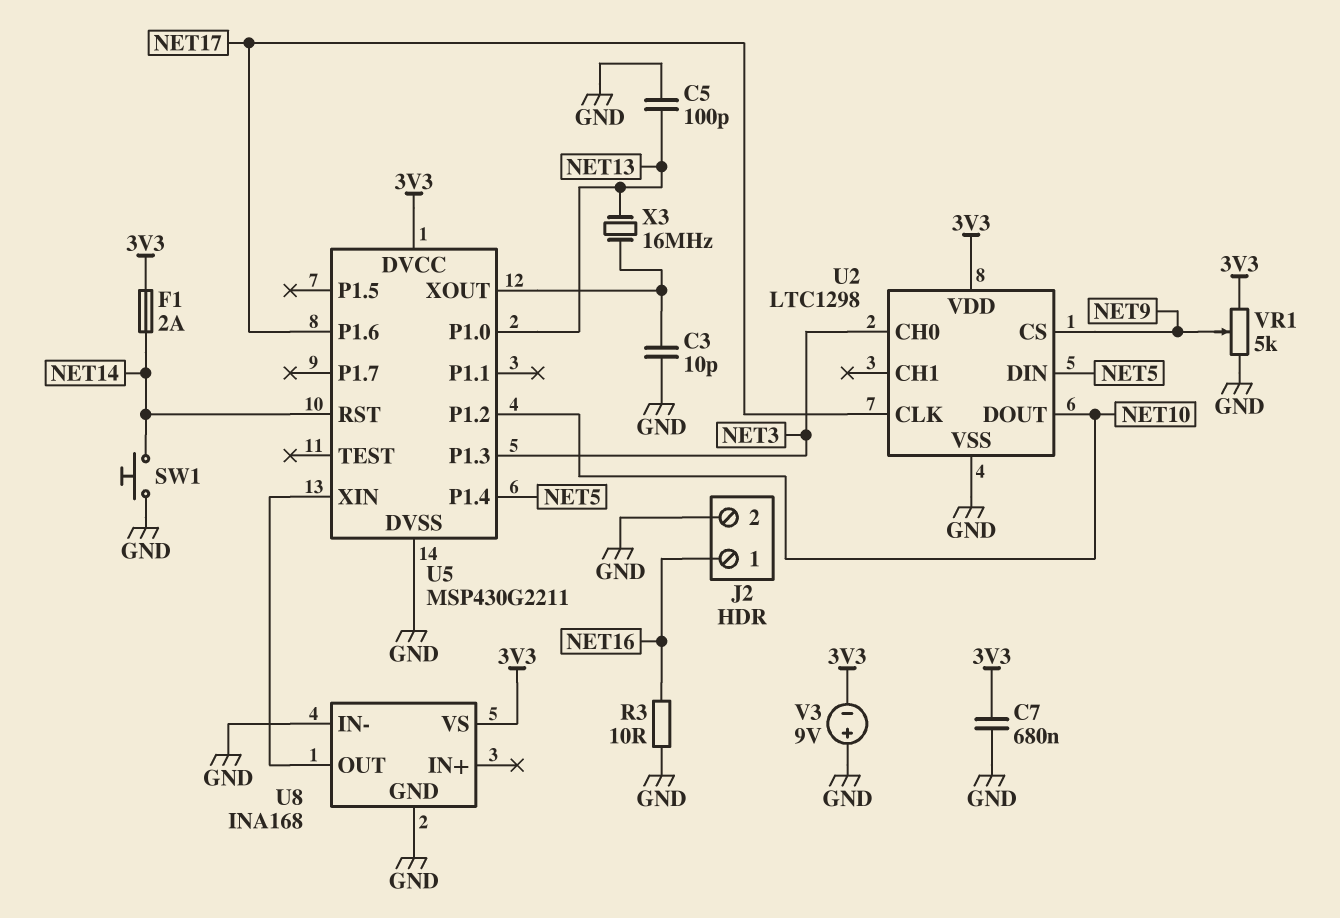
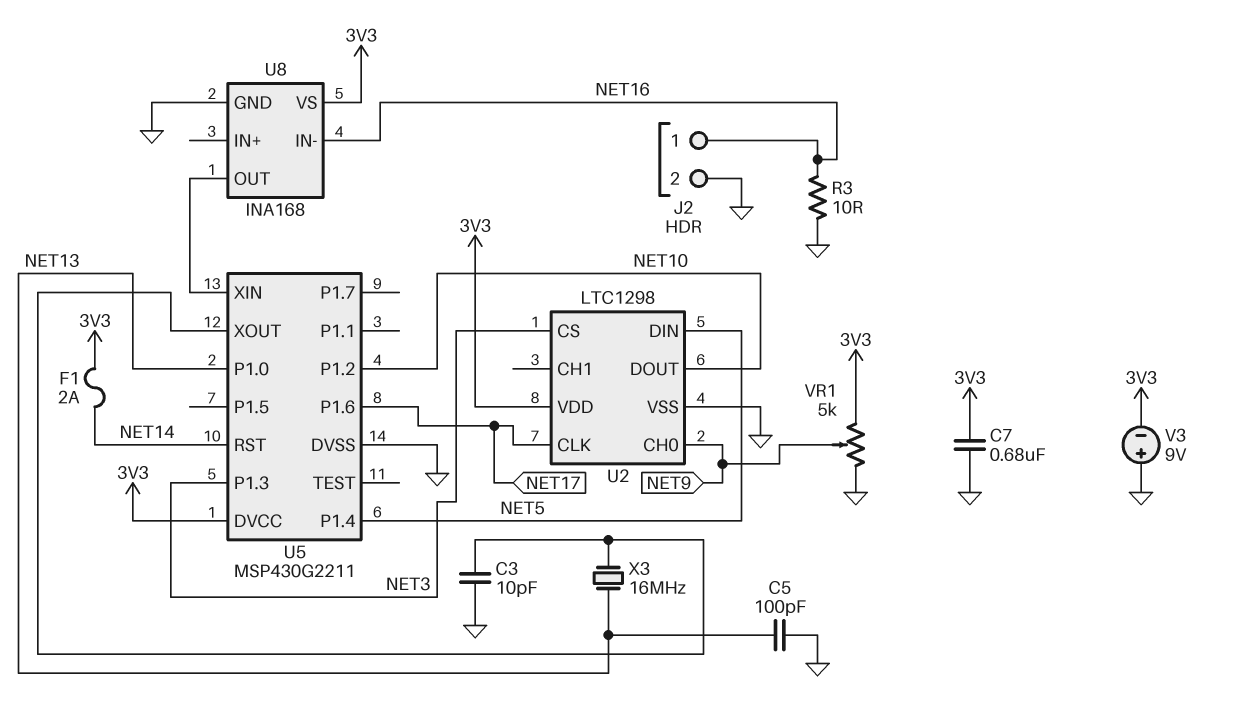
SW1: button (GND, NET14) -> none
U2 pin CH0: NET3 -> NET9
U2 pin CS: NET9 -> NET3
U8 pin IN-: GND -> NET16

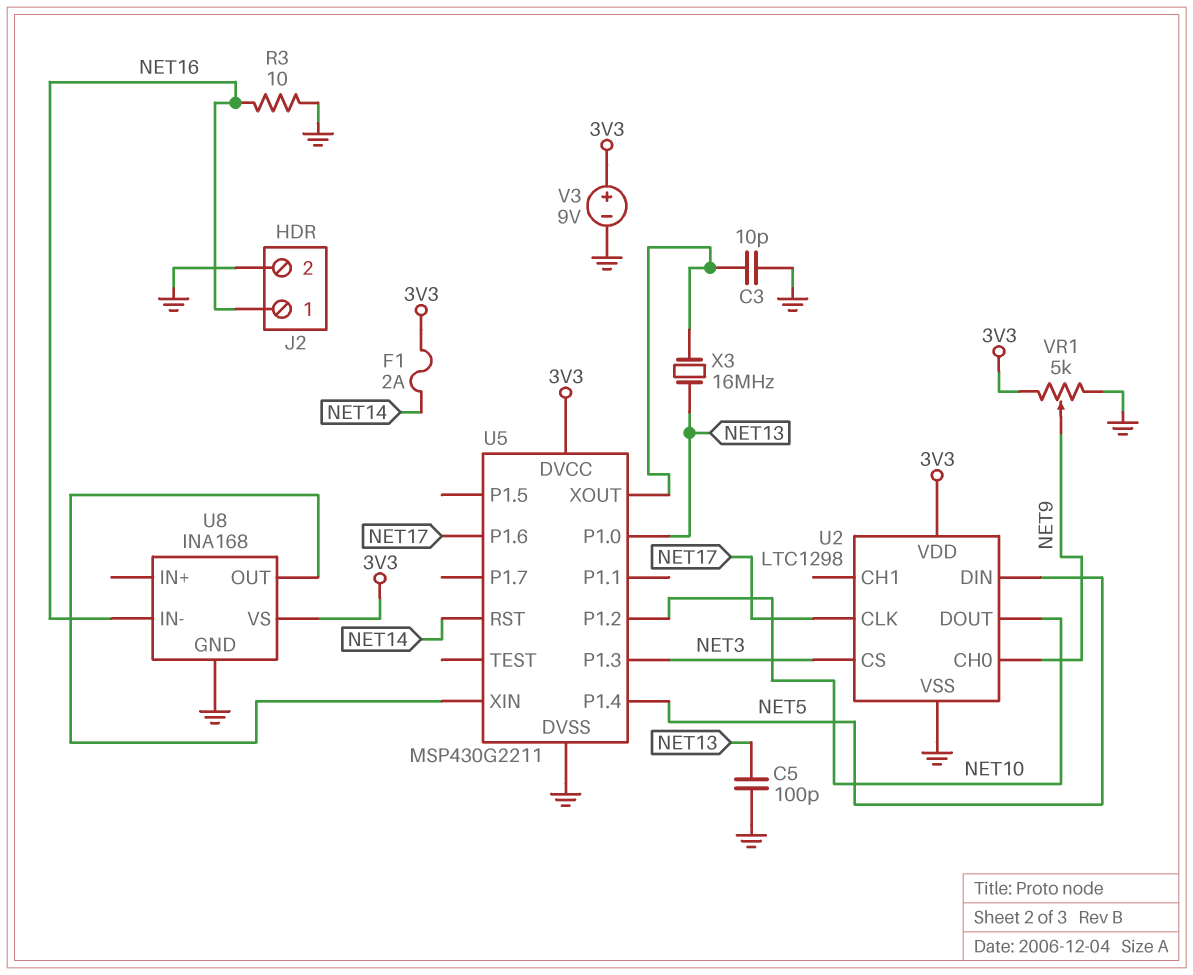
C7: 680nF (3V3, GND) -> none
V3: 9V (plus GND, minus 3V3) -> 9V (plus 3V3, minus GND)

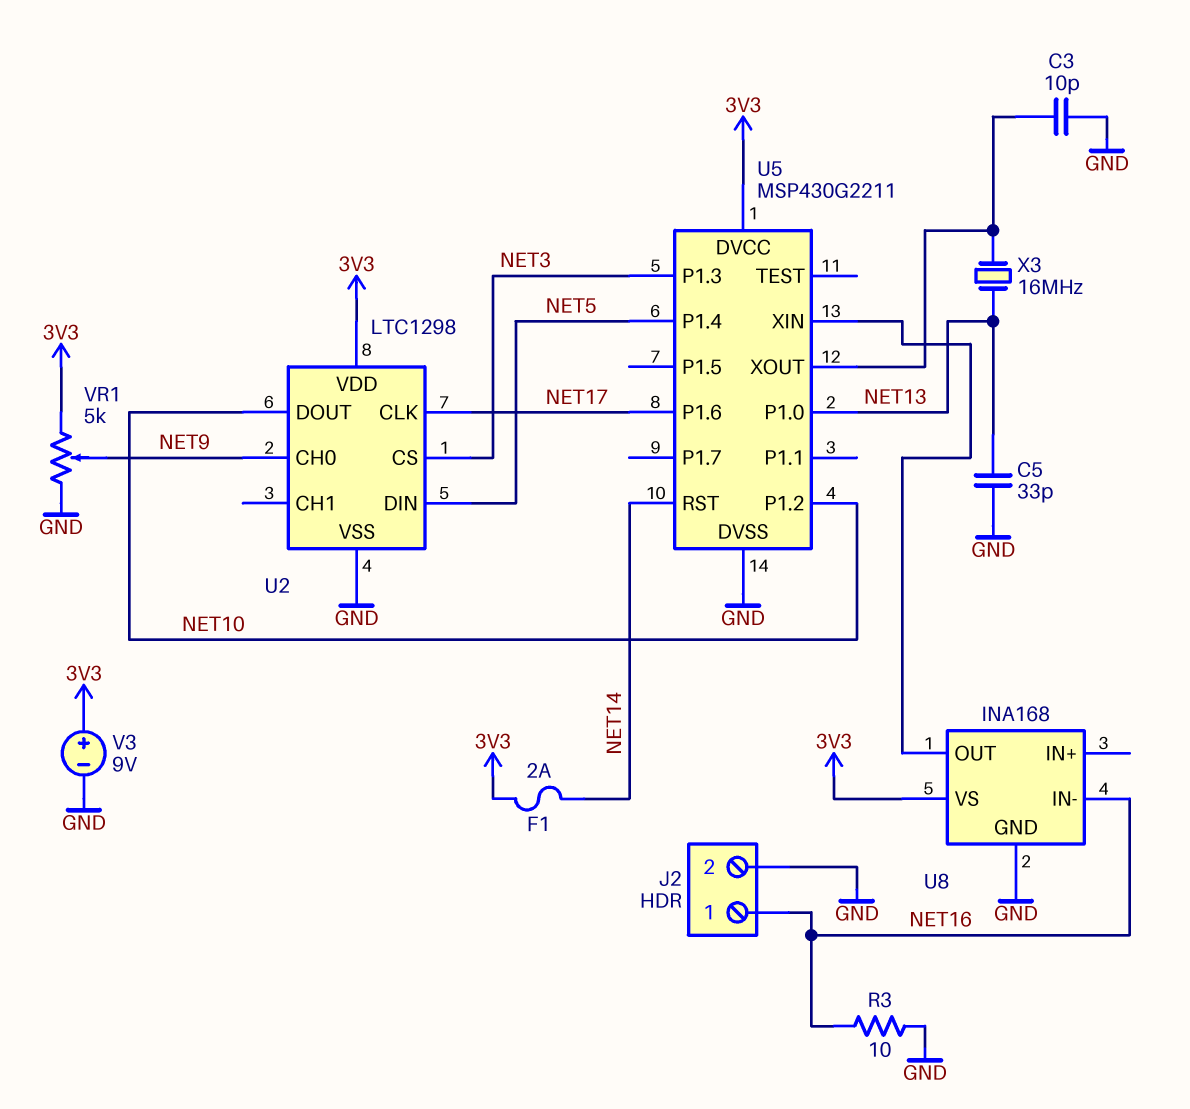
C5: 100pF (GND, NET13) -> 33pF (GND, NET13)

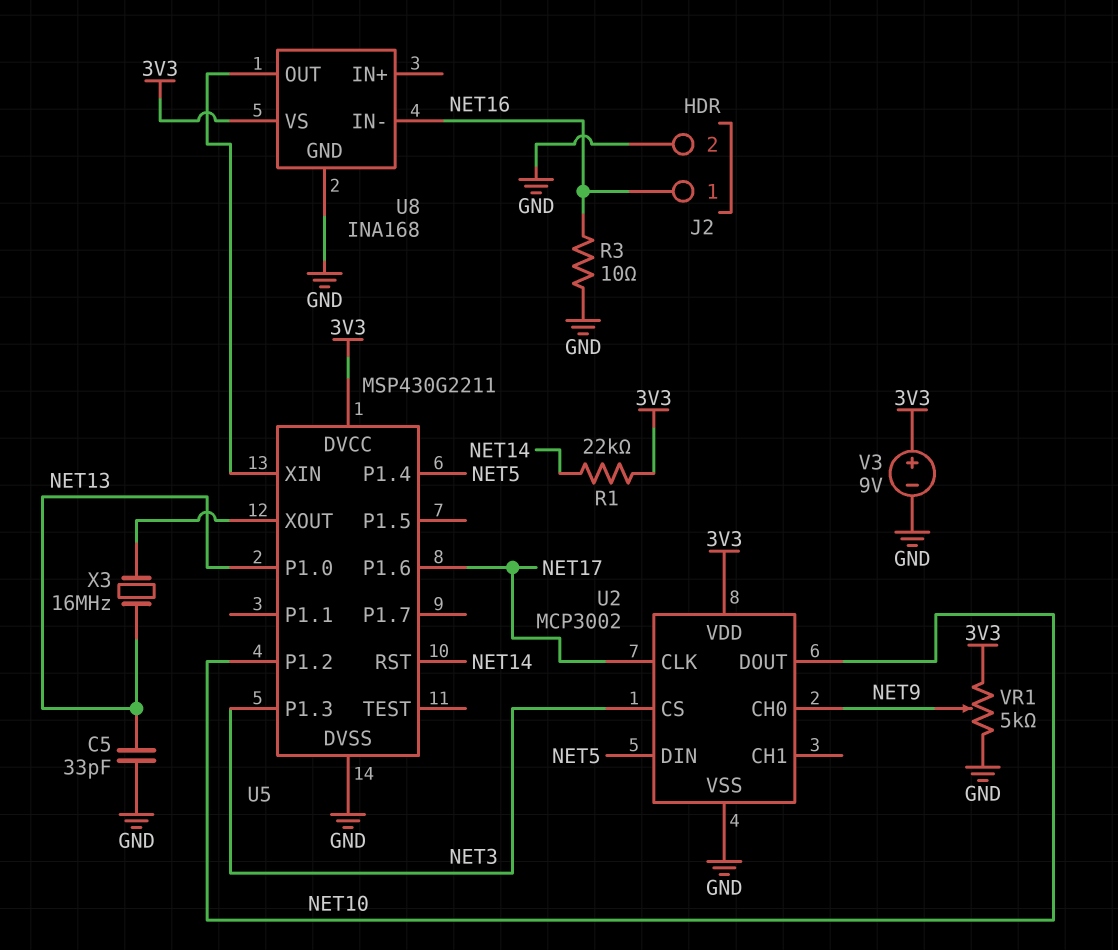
C3: 10pF (GND, U5/XOUT) -> none
F1: 2A (3V3, NET14) -> none
R1: none -> 22k (3V3, NET14)
U2: LTC1298 -> MCP3002

